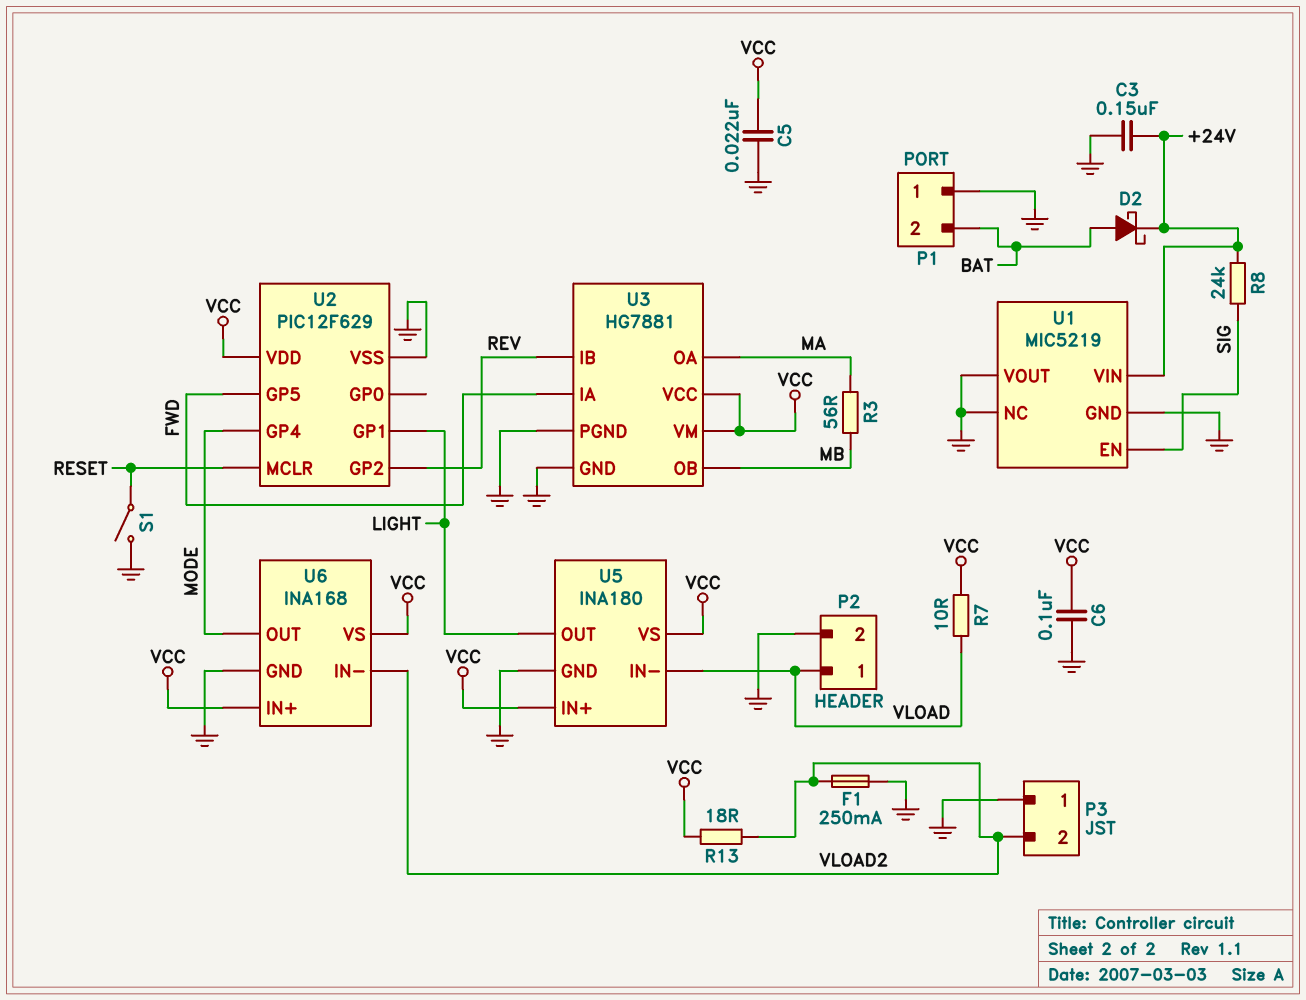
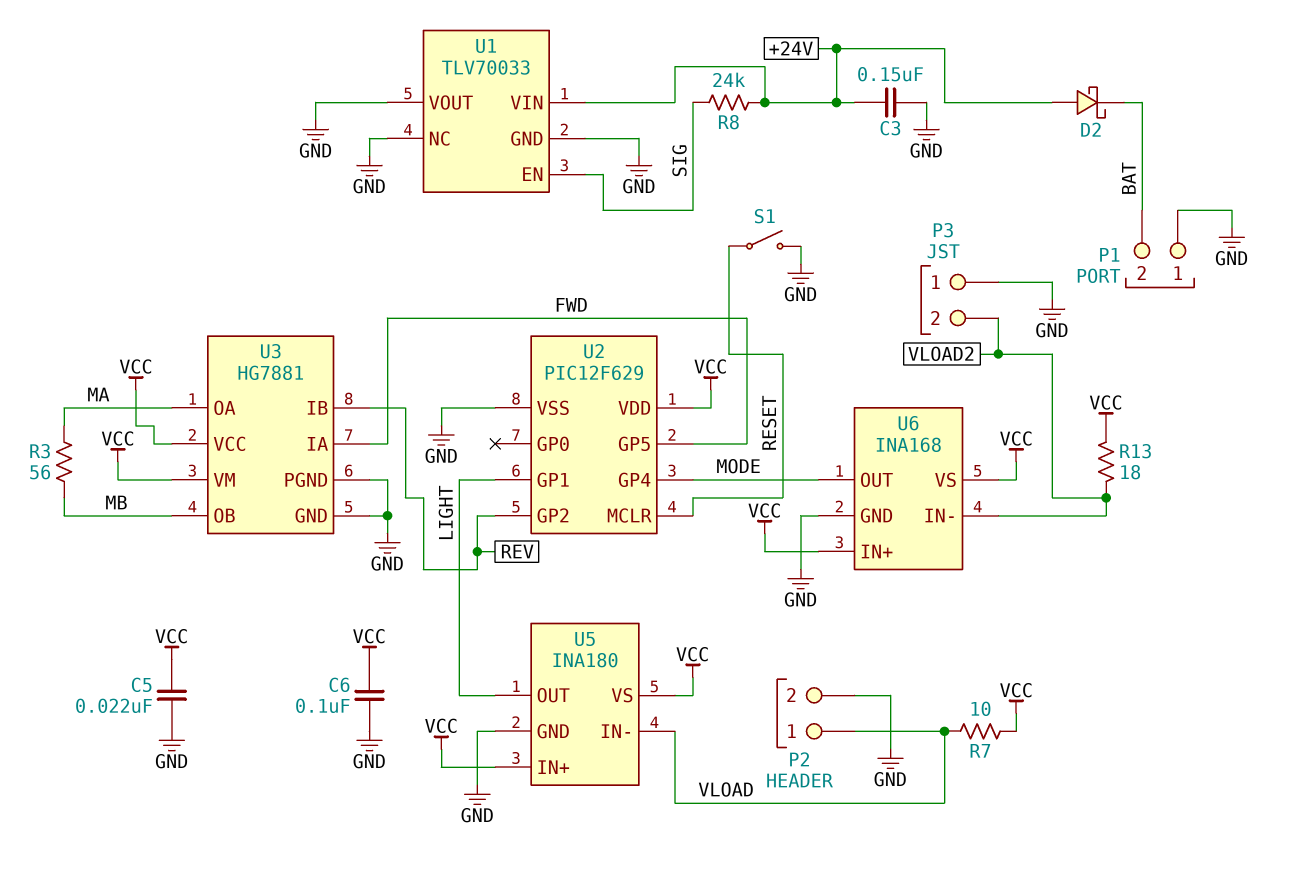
D2: schottky (A BAT, K +24V) -> schottky (A +24V, K BAT)
F1: 250mA (GND, VLOAD2) -> none
U1: MIC5219 -> TLV70033

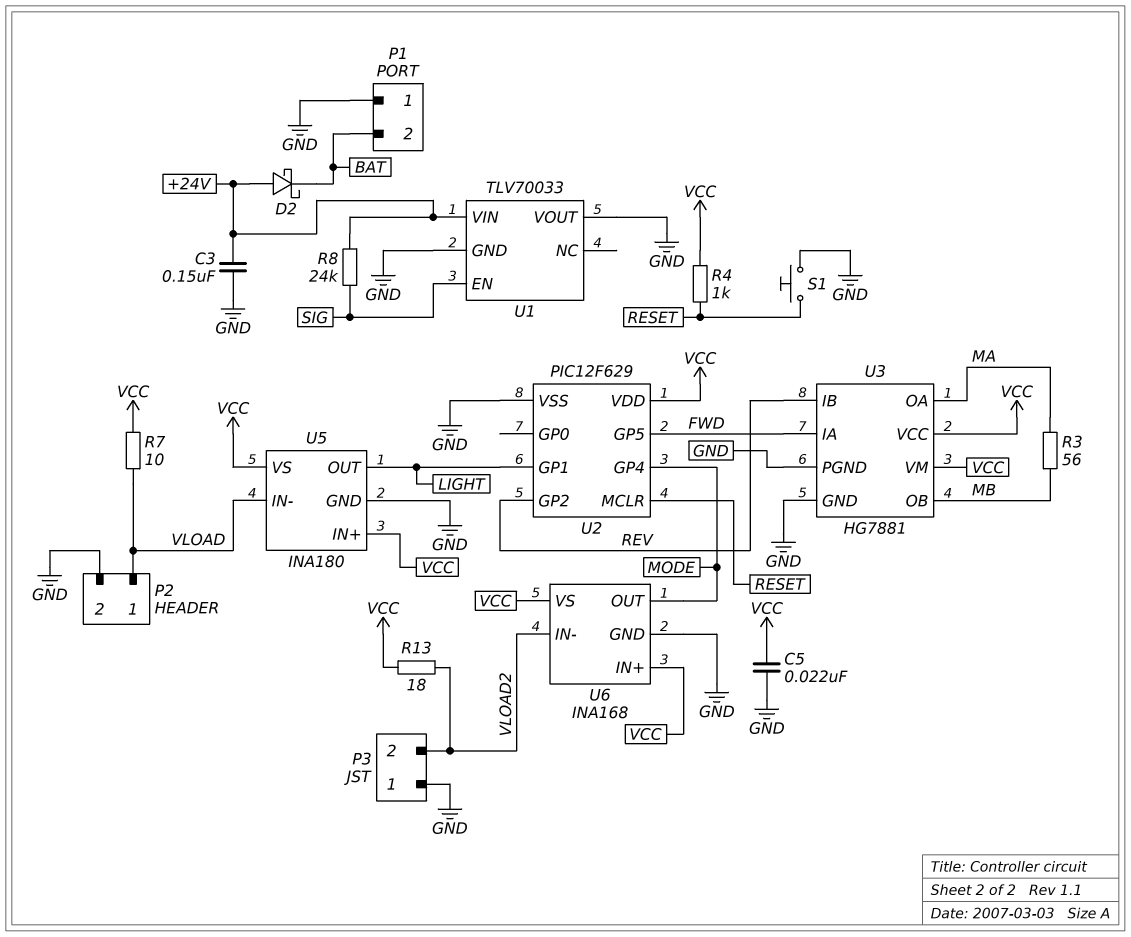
C6: 100nF (GND, VCC) -> none
R4: none -> 1k (RESET, VCC)
S1: switch (GND, RESET) -> button (GND, RESET)
U1 pin NC: GND -> none

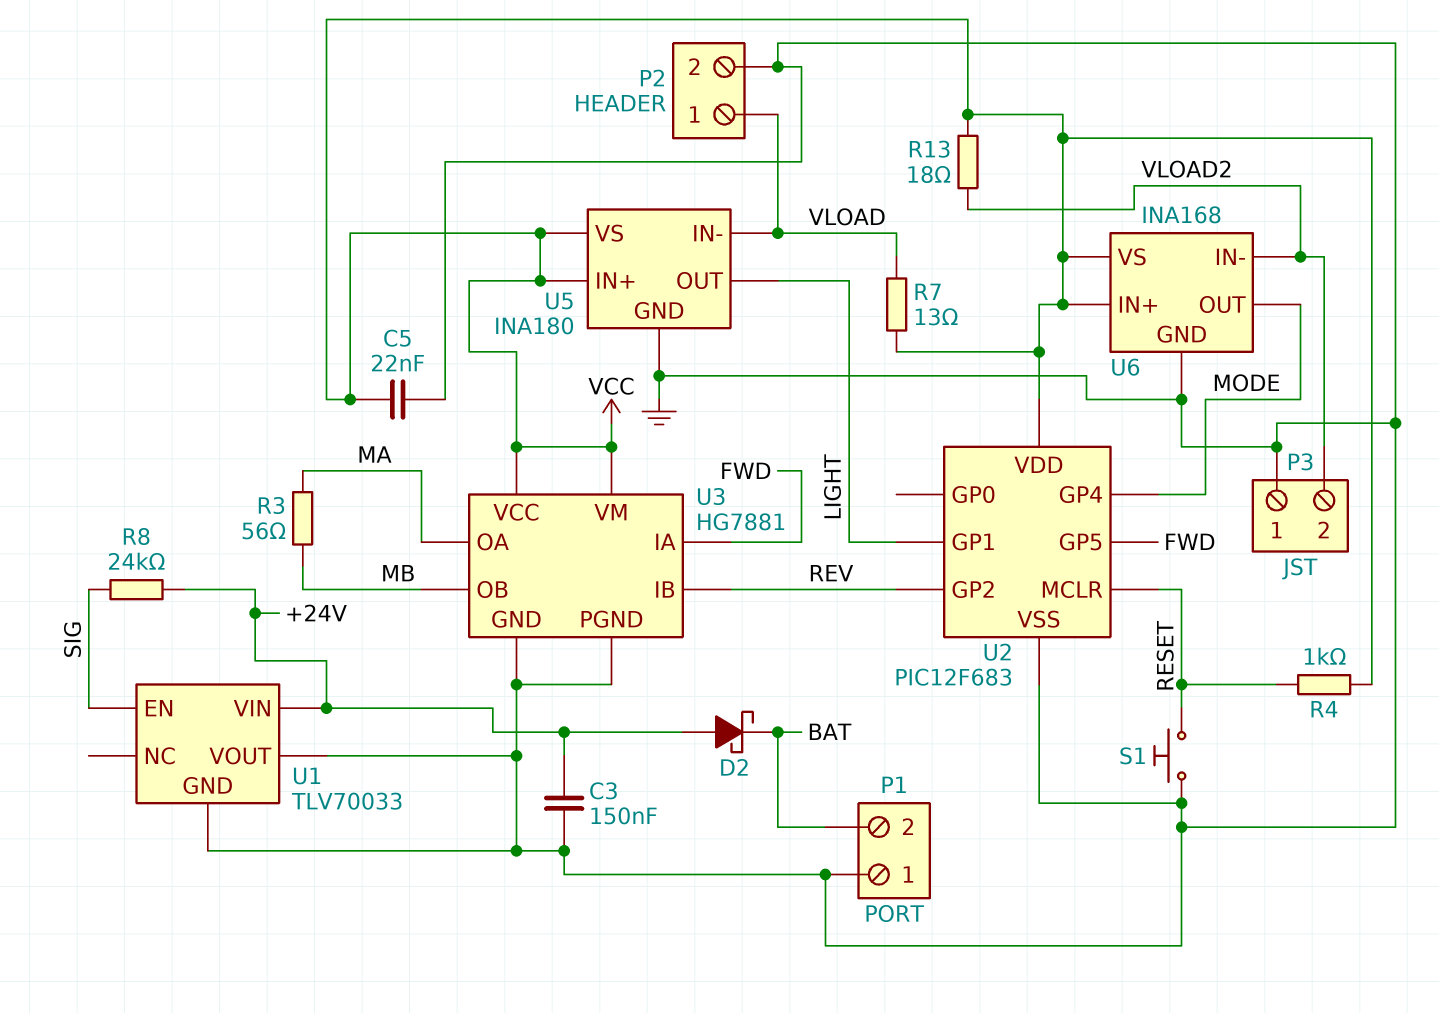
R7: 10 (VCC, VLOAD) -> 13 (VCC, VLOAD)
U2: PIC12F629 -> PIC12F683

